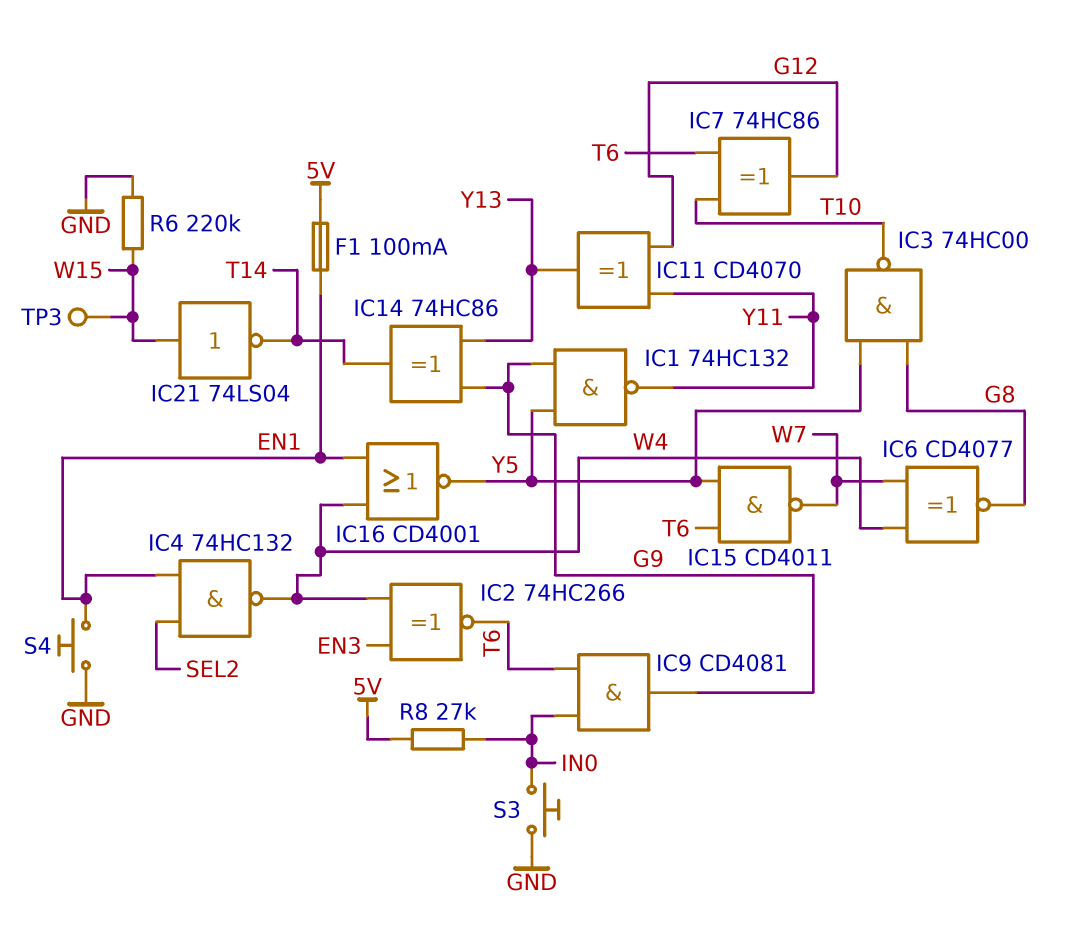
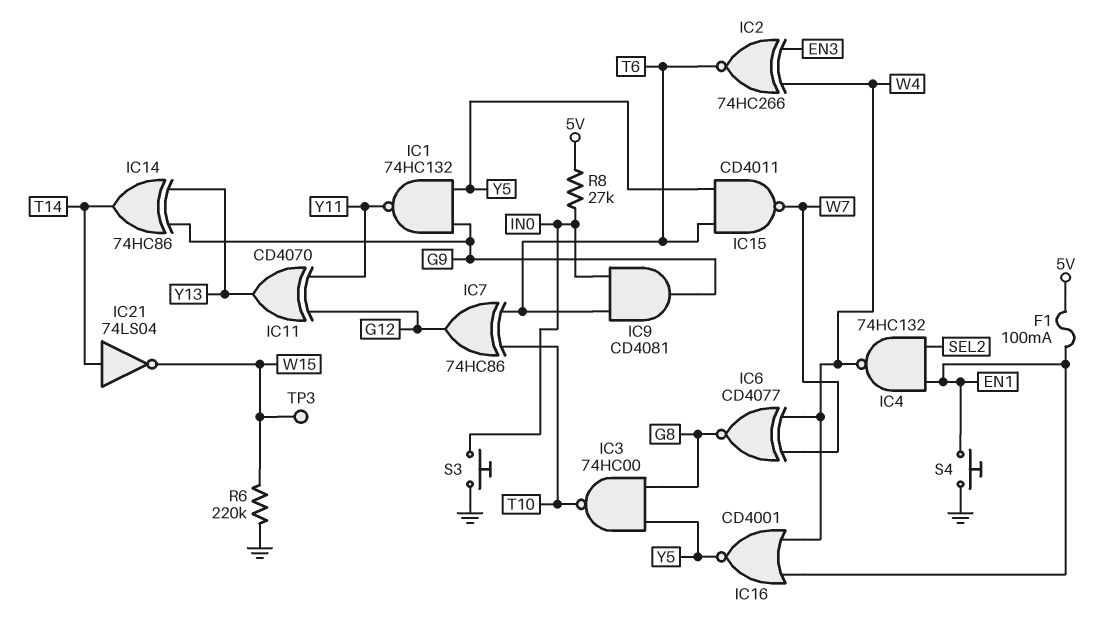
IC21: NOT 74LS04 (in W15, out T14) -> NOT 74LS04 (in T14, out W15)

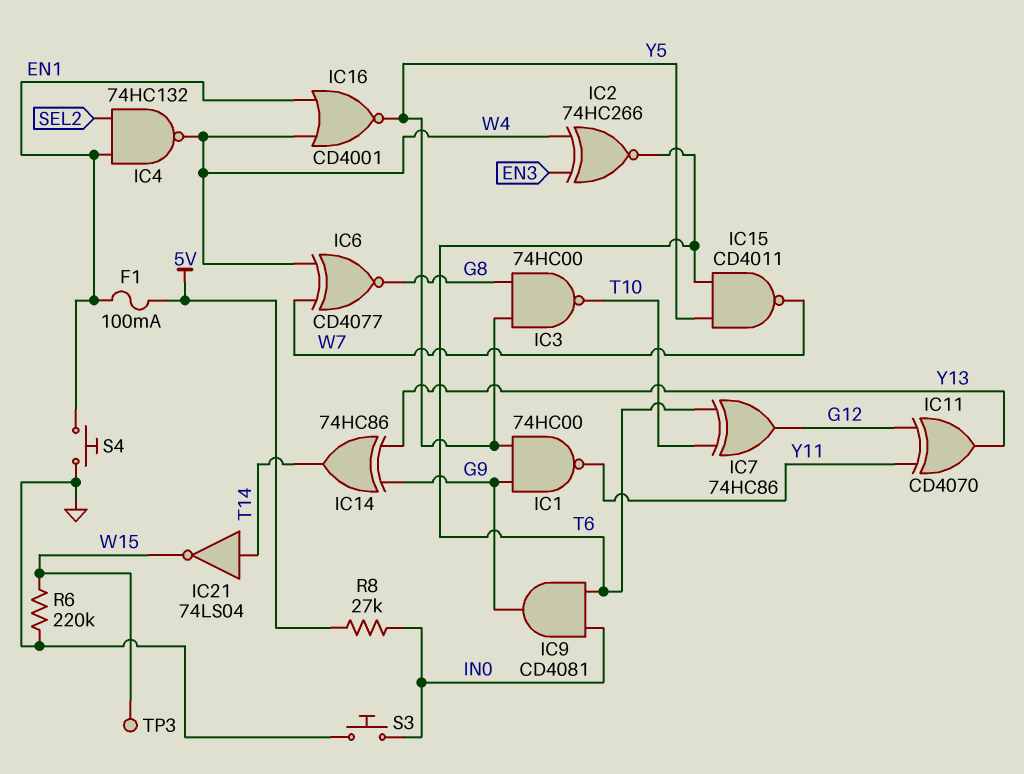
IC1: NAND 74HC132 (in G9, in Y5, out Y11) -> NAND 74HC00 (in G9, in Y5, out Y11)

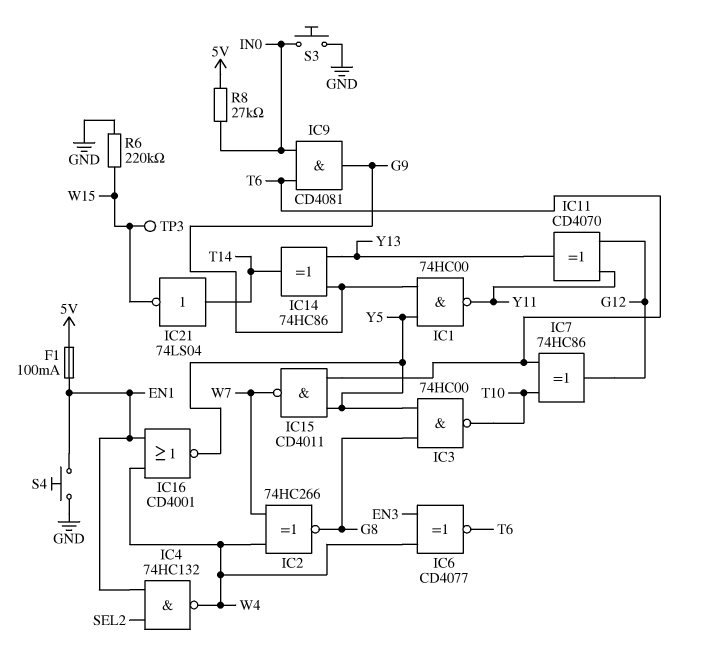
IC2: XNOR 74HC266 (in EN3, in W4, out T6) -> XNOR 74HC266 (in W4, in W7, out G8)
IC6: XNOR CD4077 (in W4, in W7, out G8) -> XNOR CD4077 (in EN3, in W4, out T6)

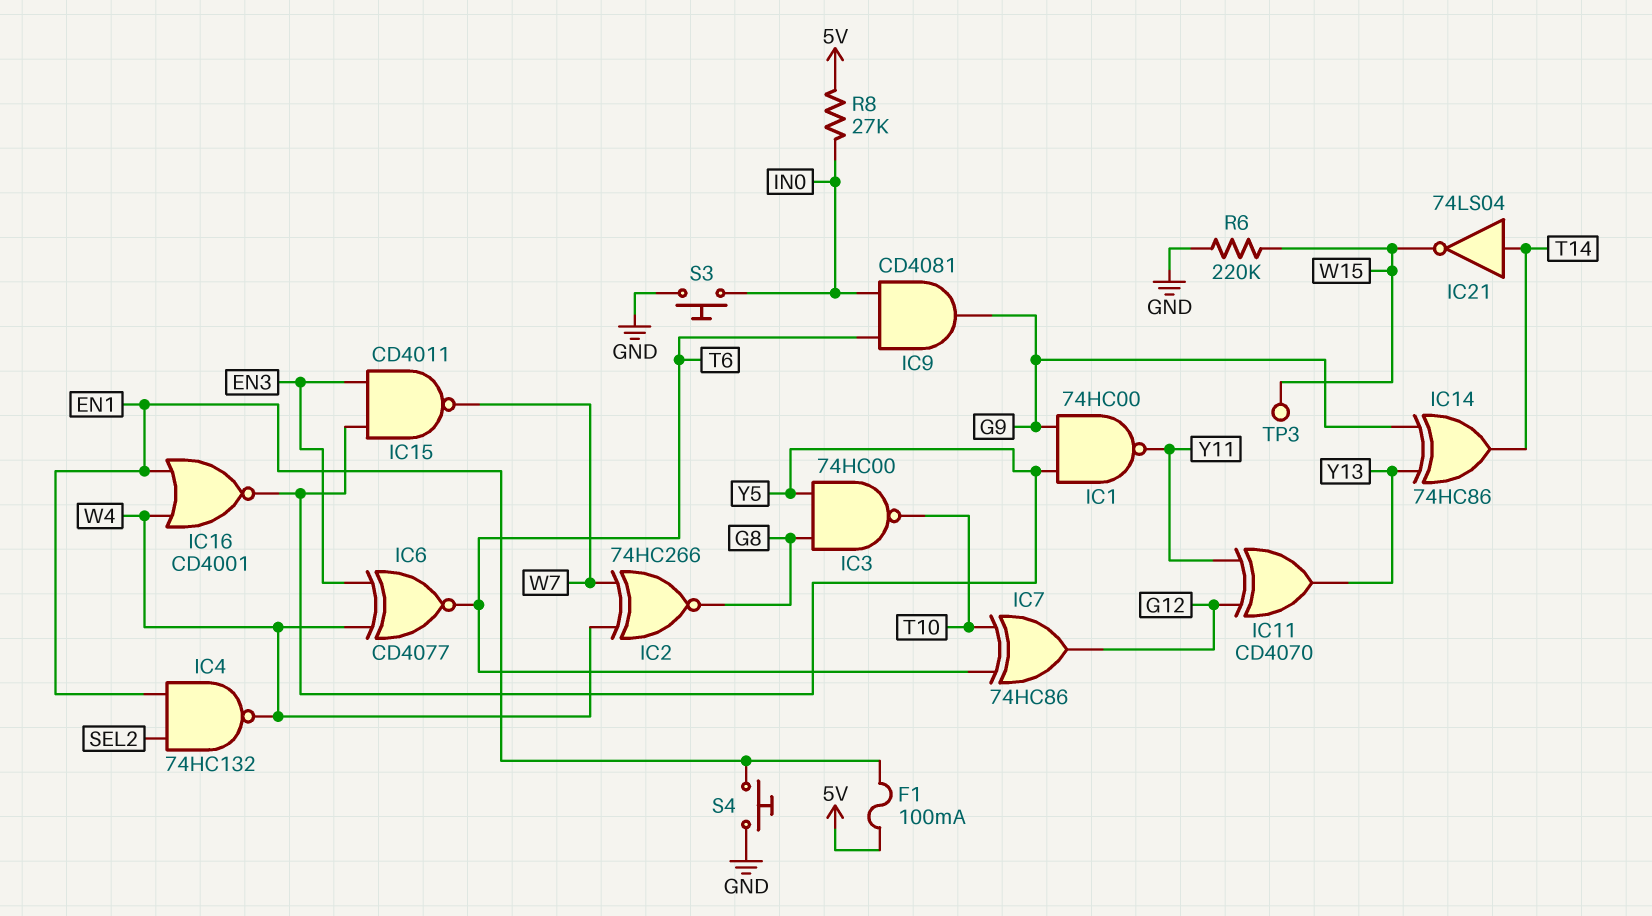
IC15: NAND CD4011 (in T6, in Y5, out W7) -> NAND CD4011 (in EN3, in Y5, out W7)

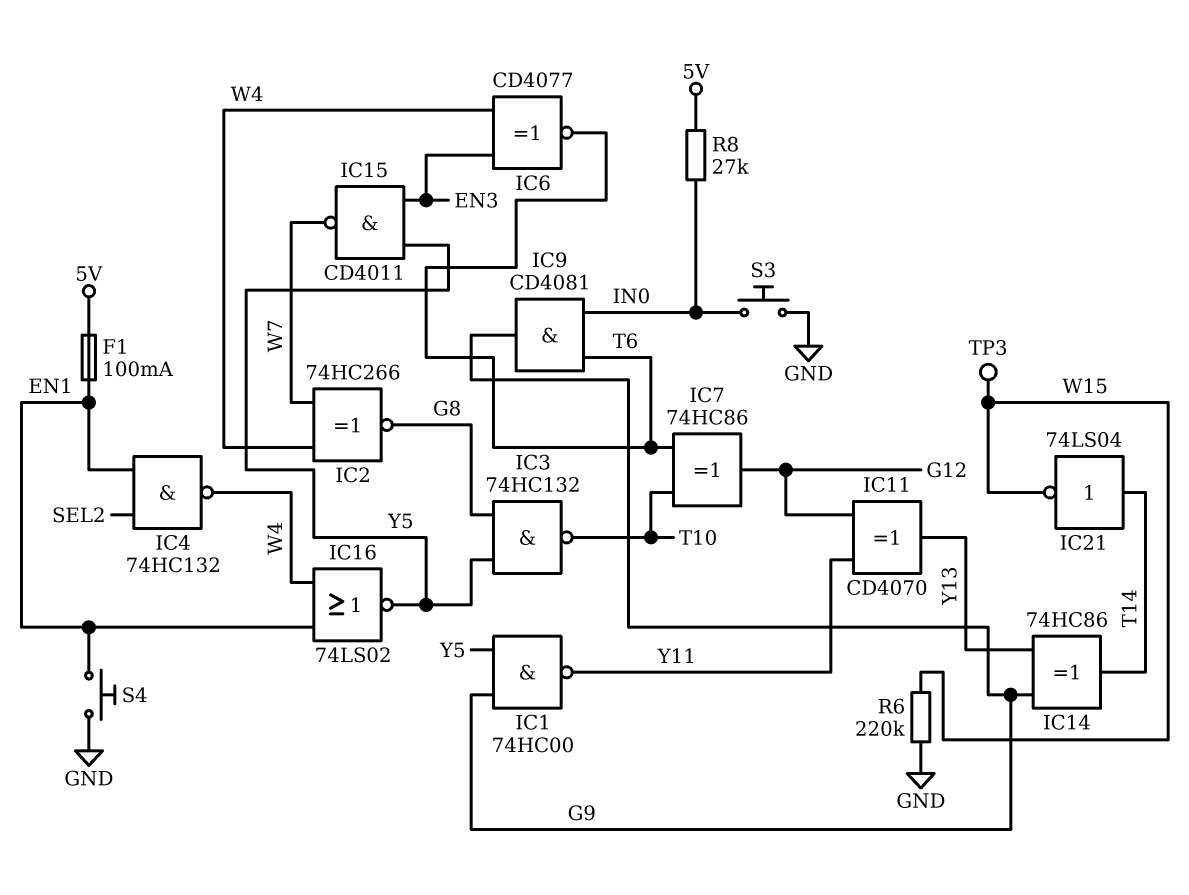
IC3: NAND 74HC00 (in G8, in Y5, out T10) -> NAND 74HC132 (in G8, in Y5, out T10)
IC16: NOR CD4001 (in EN1, in W4, out Y5) -> NOR 74LS02 (in EN1, in W4, out Y5)

